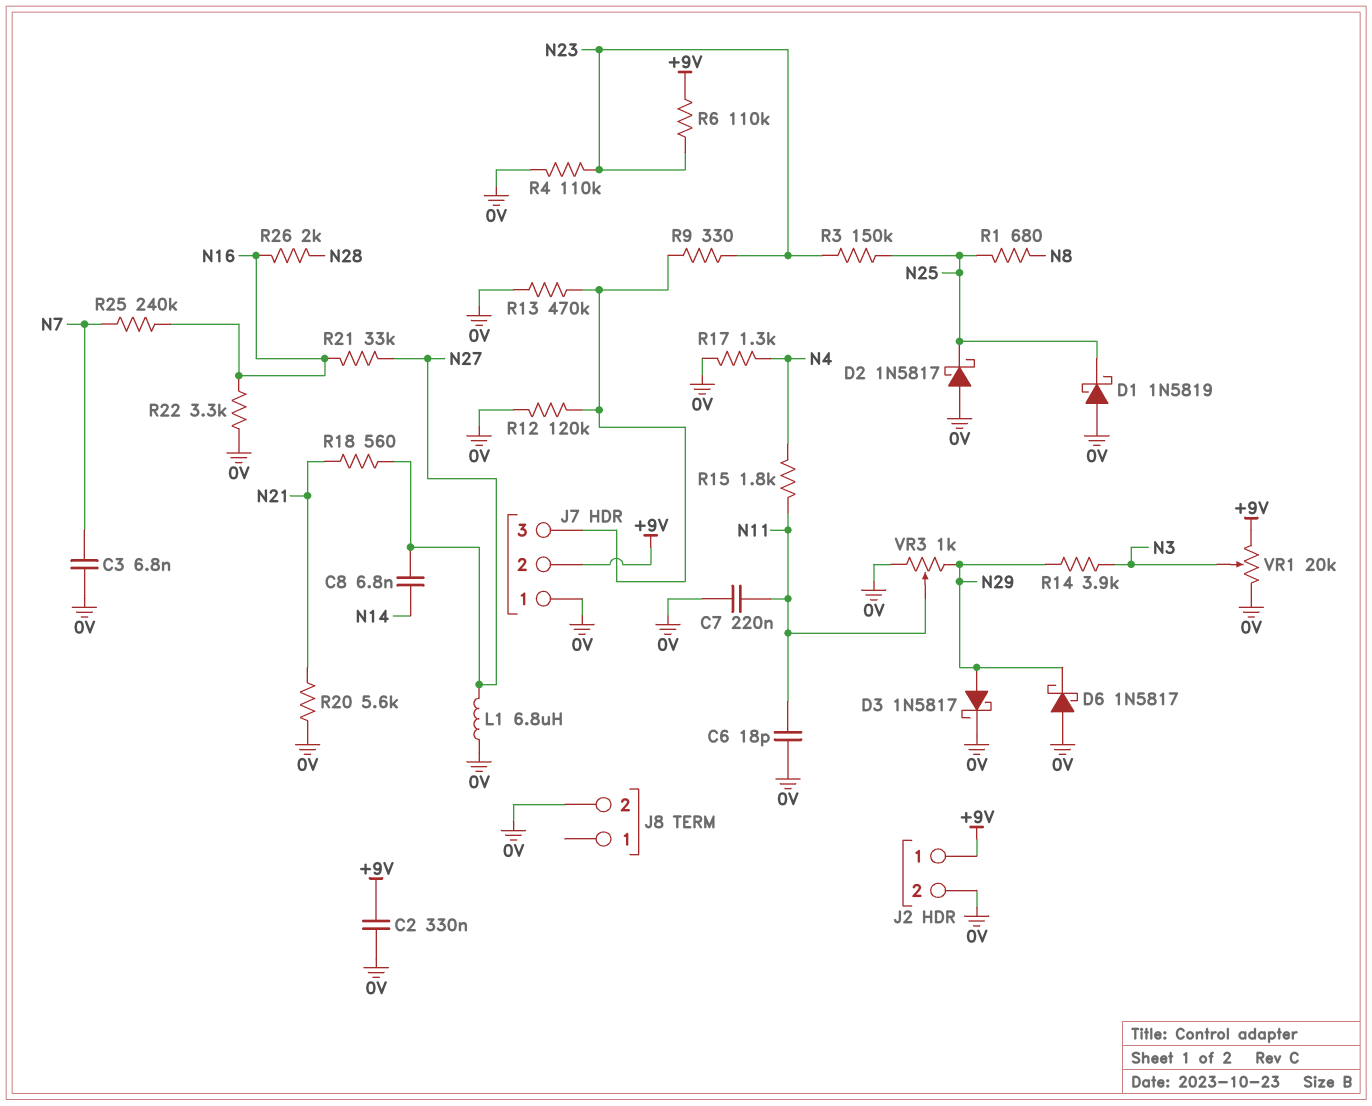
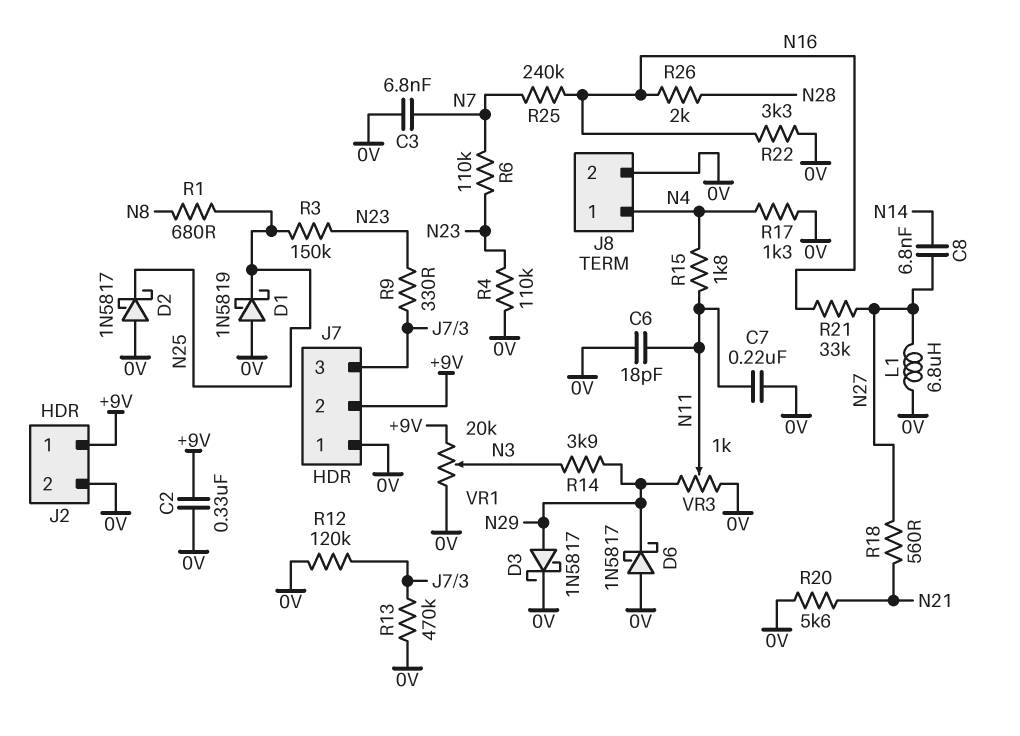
J8 pin 1: none -> N4
R6: 110k (+9V, N23) -> 110k (N7, N23)

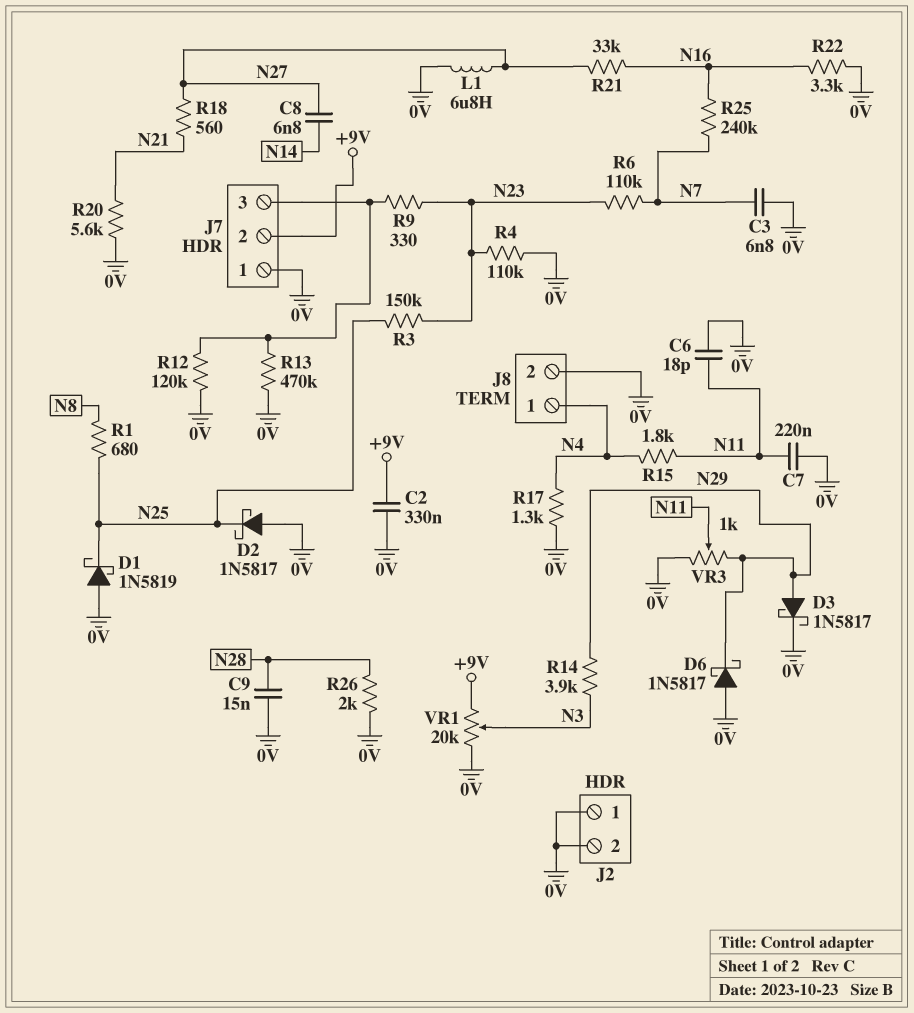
C9: none -> 15nF (0V, N28)
J2 pin 1: +9V -> 0V
R26: 2k (N16, N28) -> 2k (0V, N28)

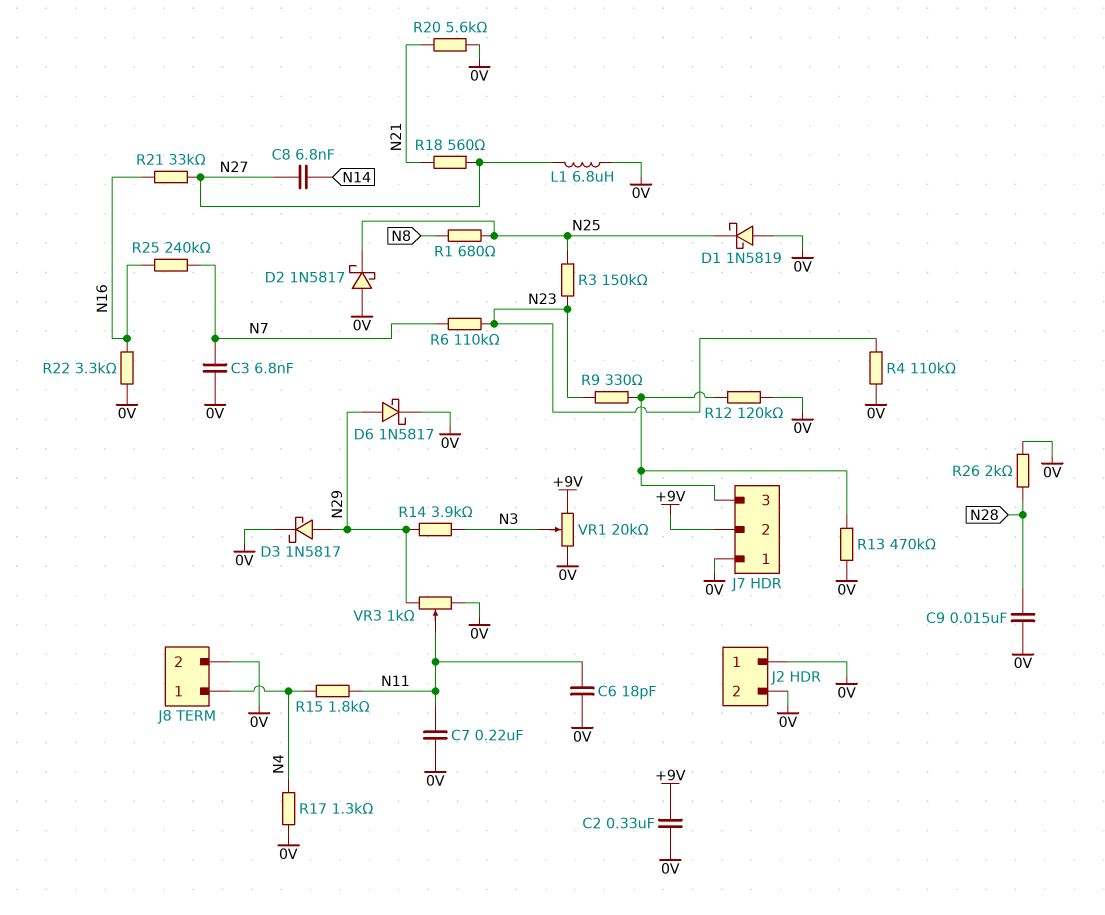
D6: schottky 1N5817 (A 0V, K N29) -> schottky 1N5817 (A N29, K 0V)

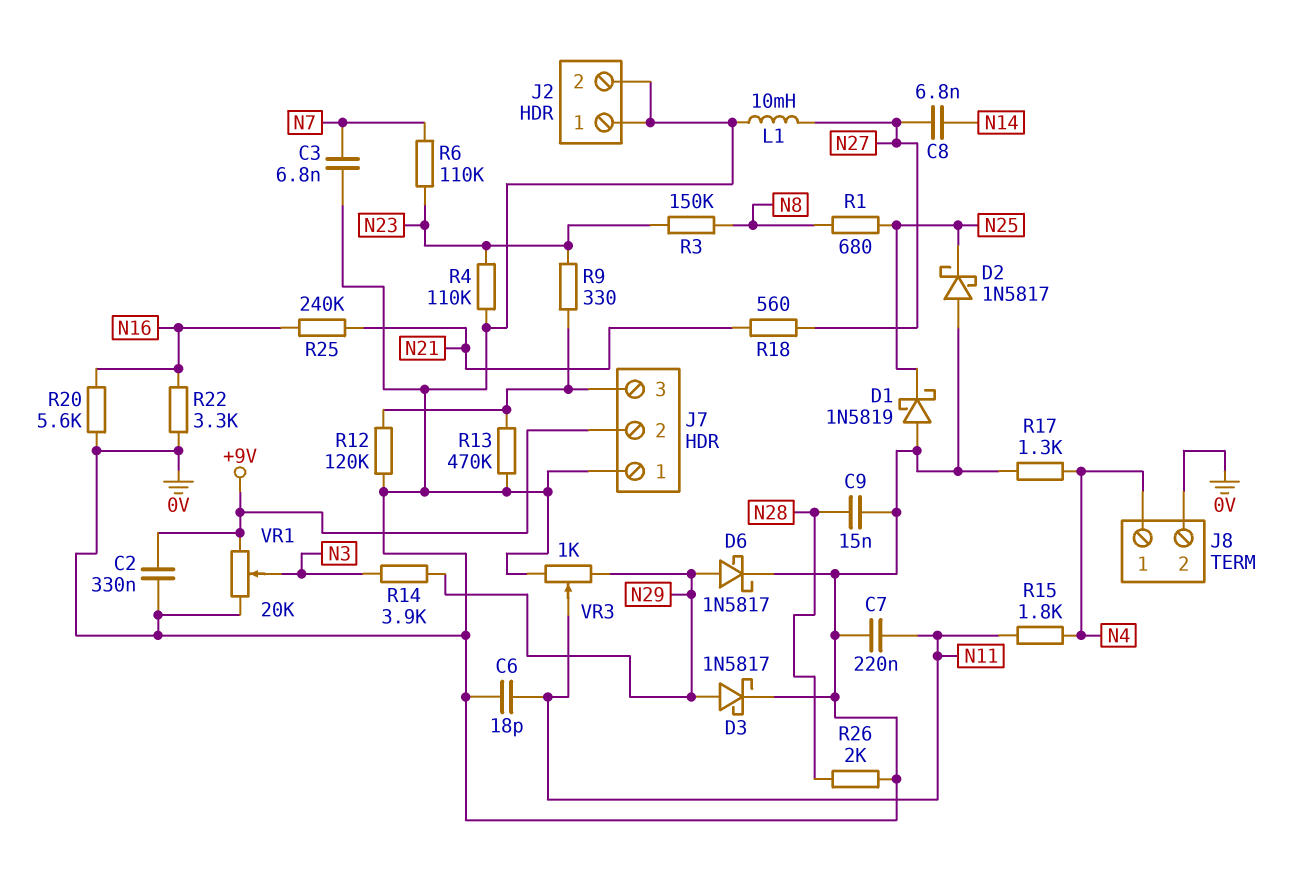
L1: 6.8uH (0V, N27) -> 10mH (0V, N27)
R3: 150k (N23, N25) -> 150k (N8, N23)
R20: 5.6k (0V, N21) -> 5.6k (0V, N16)
R21: 33k (N16, N27) -> none
R25: 240k (N7, N16) -> 240k (N16, N21)

